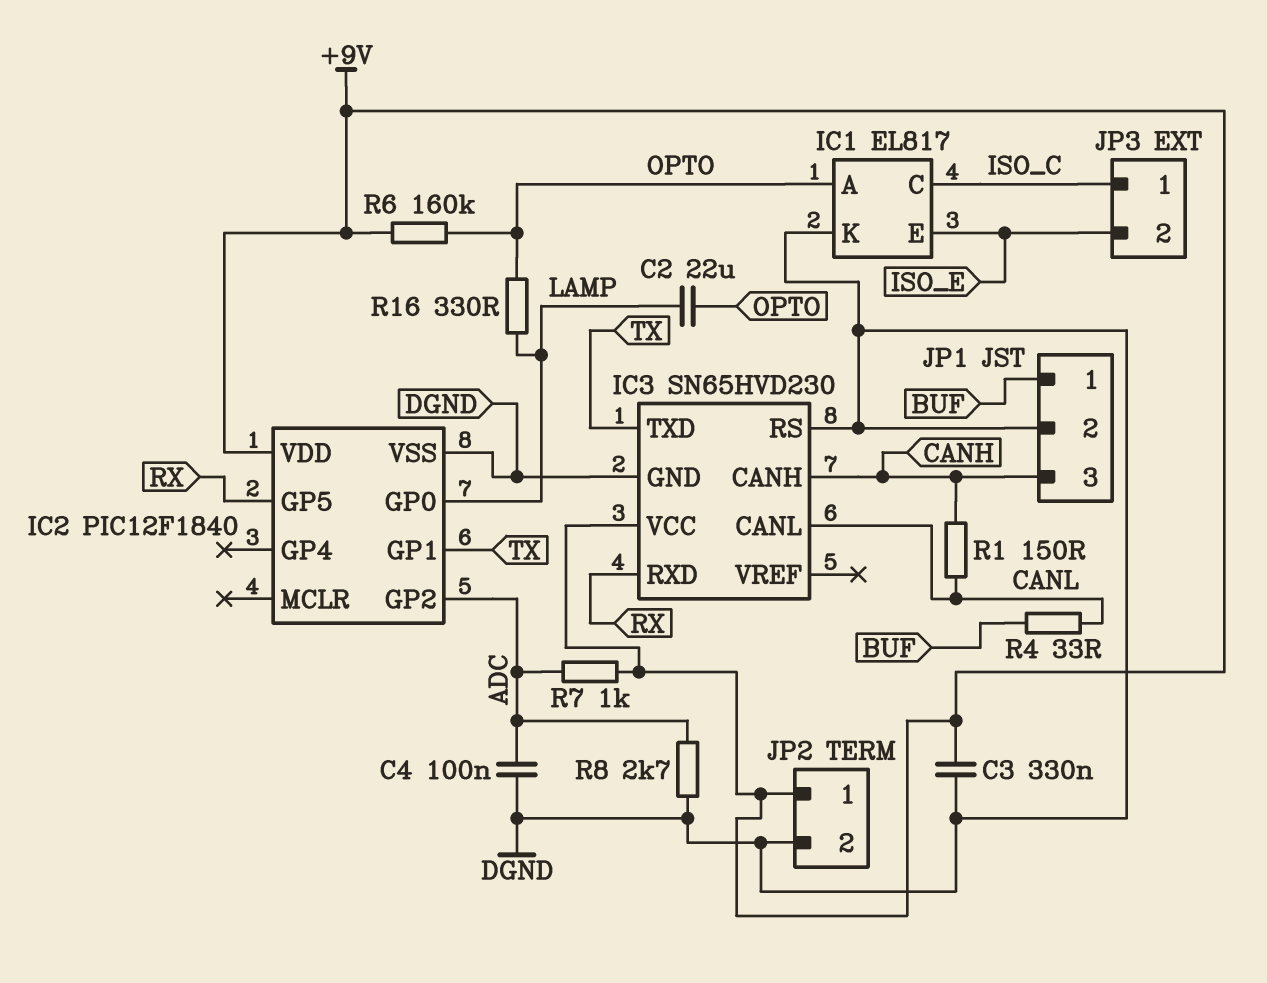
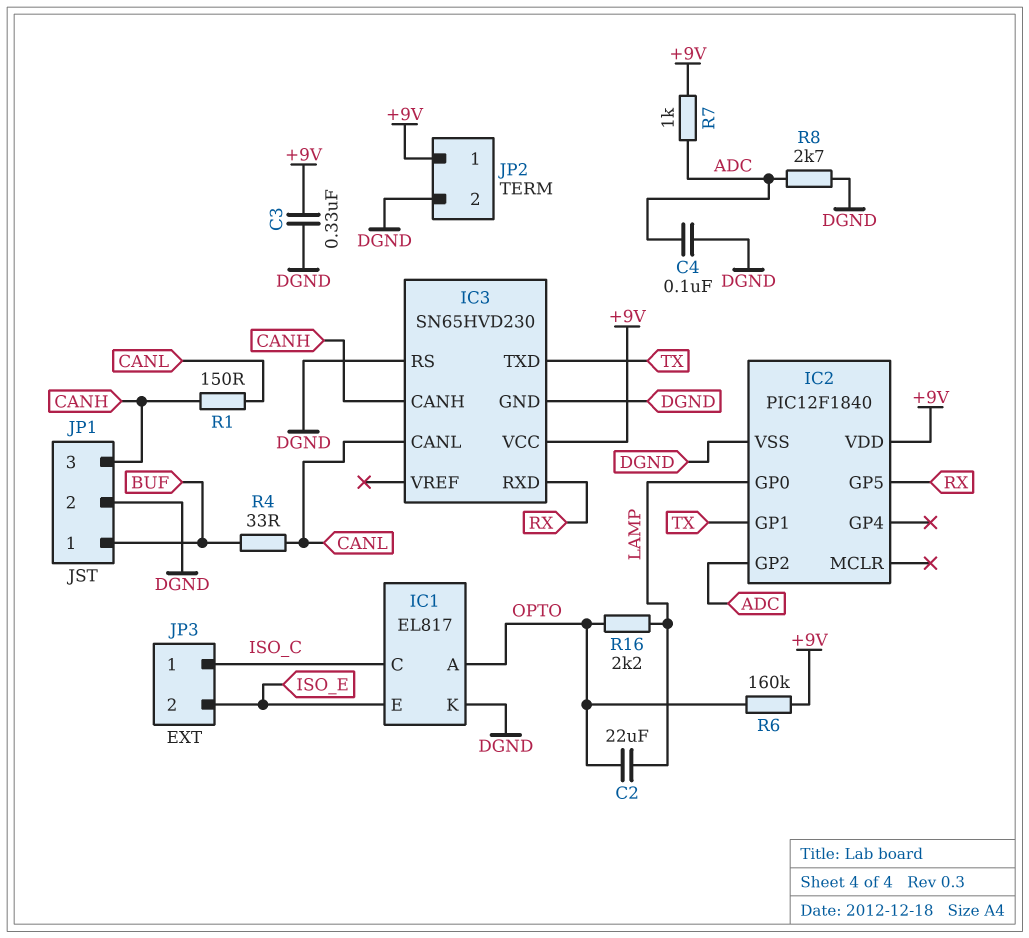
R16: 330 (LAMP, OPTO) -> 2.2k (LAMP, OPTO)

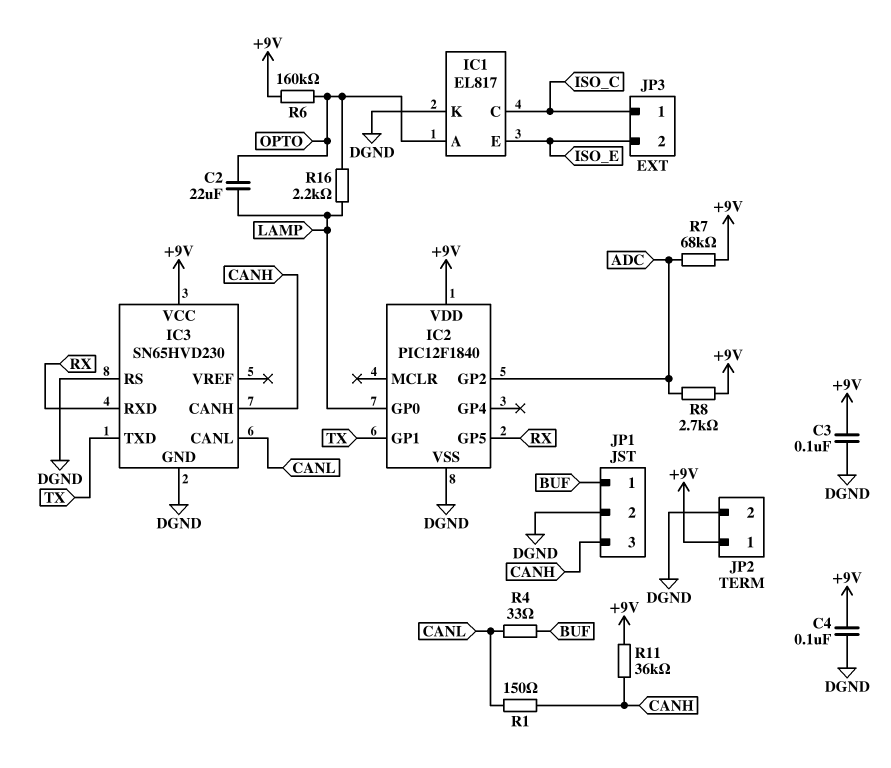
C3: 330nF (+9V, DGND) -> 100nF (+9V, DGND)
C4: 100nF (ADC, DGND) -> 100nF (+9V, DGND)
R7: 1k (+9V, ADC) -> 68k (+9V, ADC)
R8: 2.7k (ADC, DGND) -> 2.7k (+9V, ADC)
R11: none -> 36k (+9V, CANH)

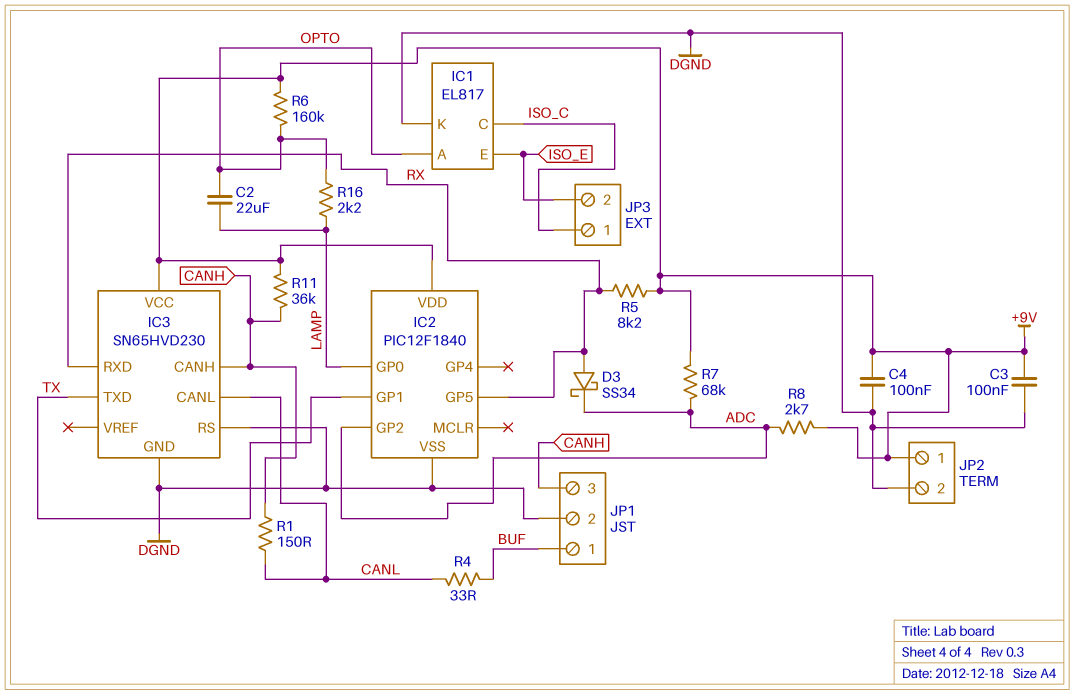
D3: none -> schottky SS34 (A RX, K ADC)
R5: none -> 8.2k (+9V, RX)

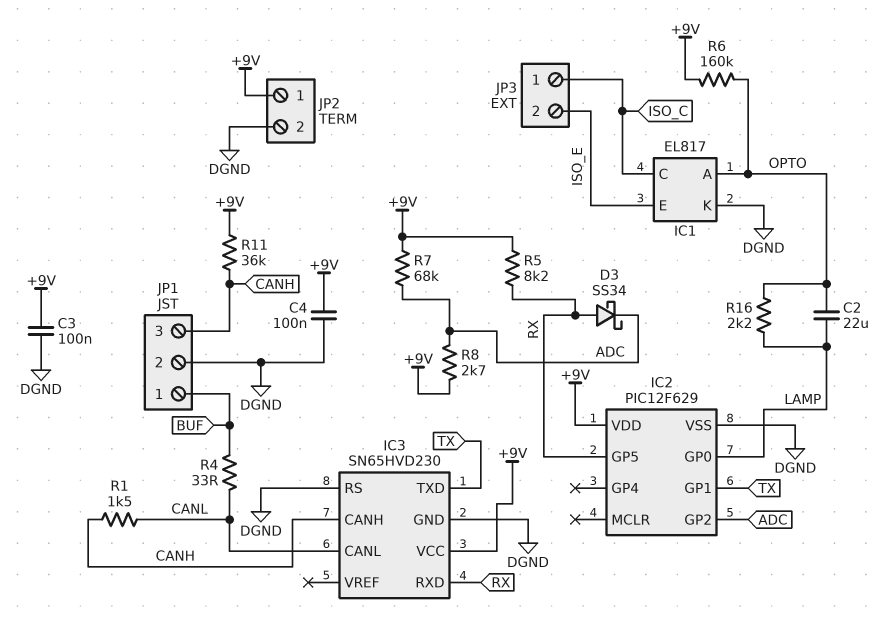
IC2: PIC12F1840 -> PIC12F629
R1: 150 (CANH, CANL) -> 1.5k (CANH, CANL)

